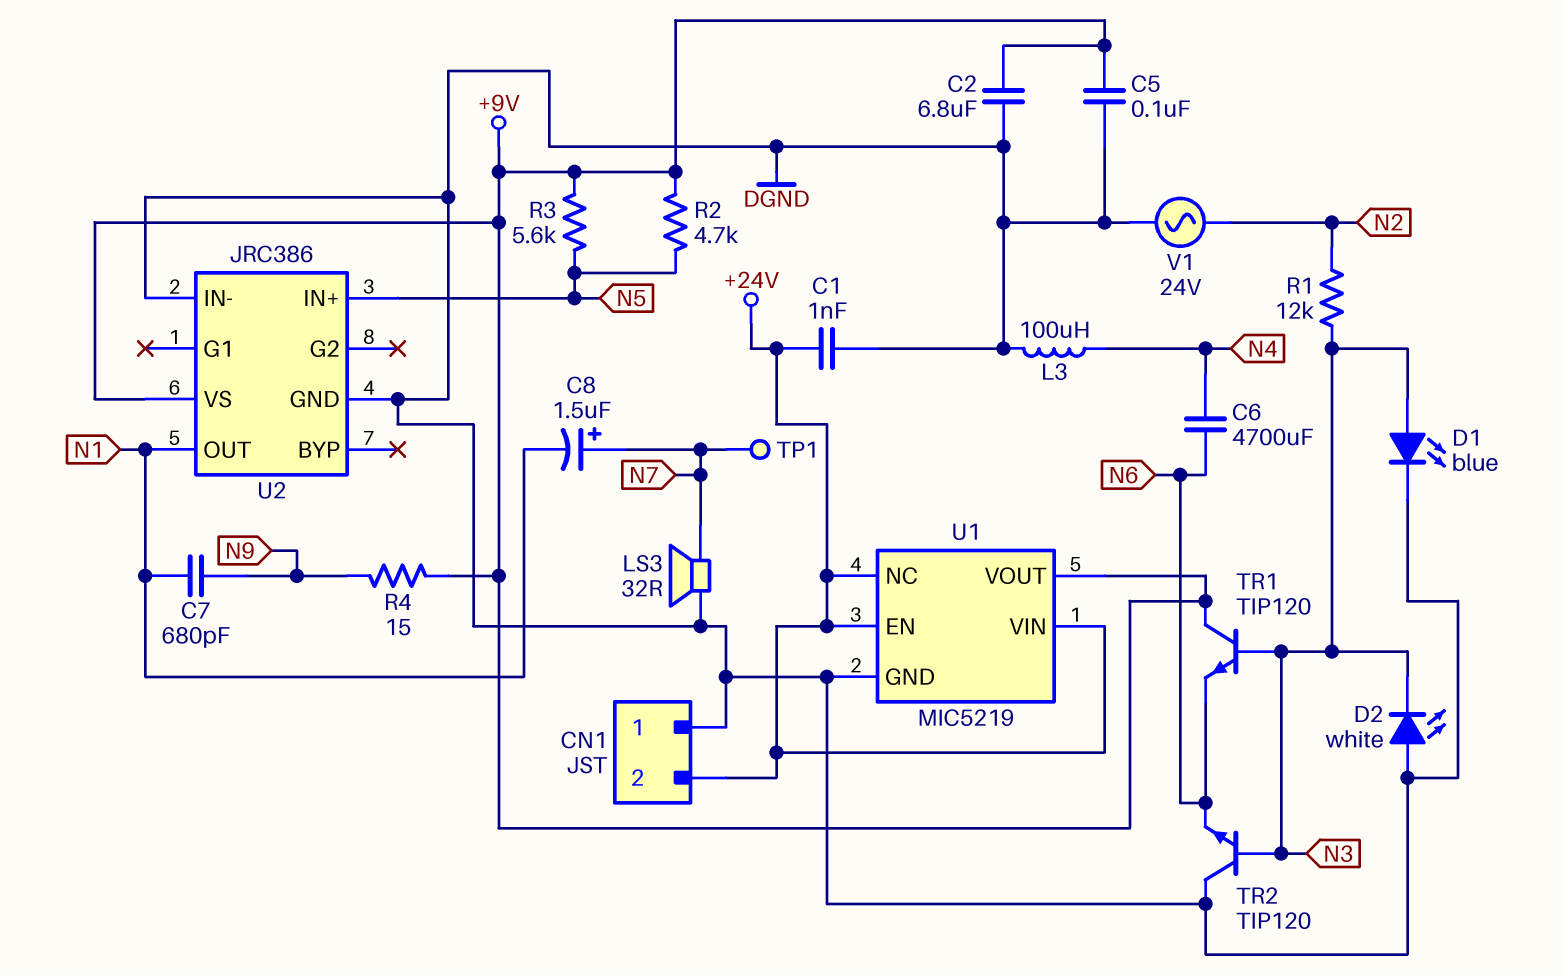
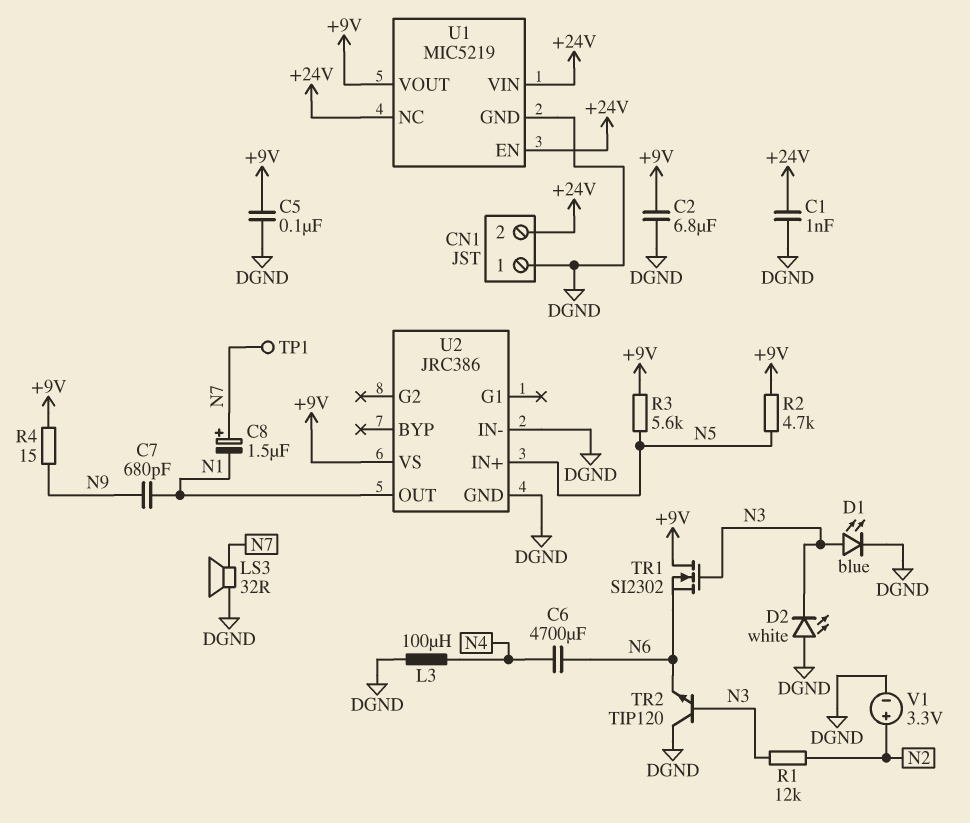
TR1: NPN TIP120 (B N3, C +9V, E N6) -> NMOS SI2302 (G N3, D +9V, S N6)
V1: AC 24V (DGND, N2) -> 3.3V (plus N2, minus DGND)

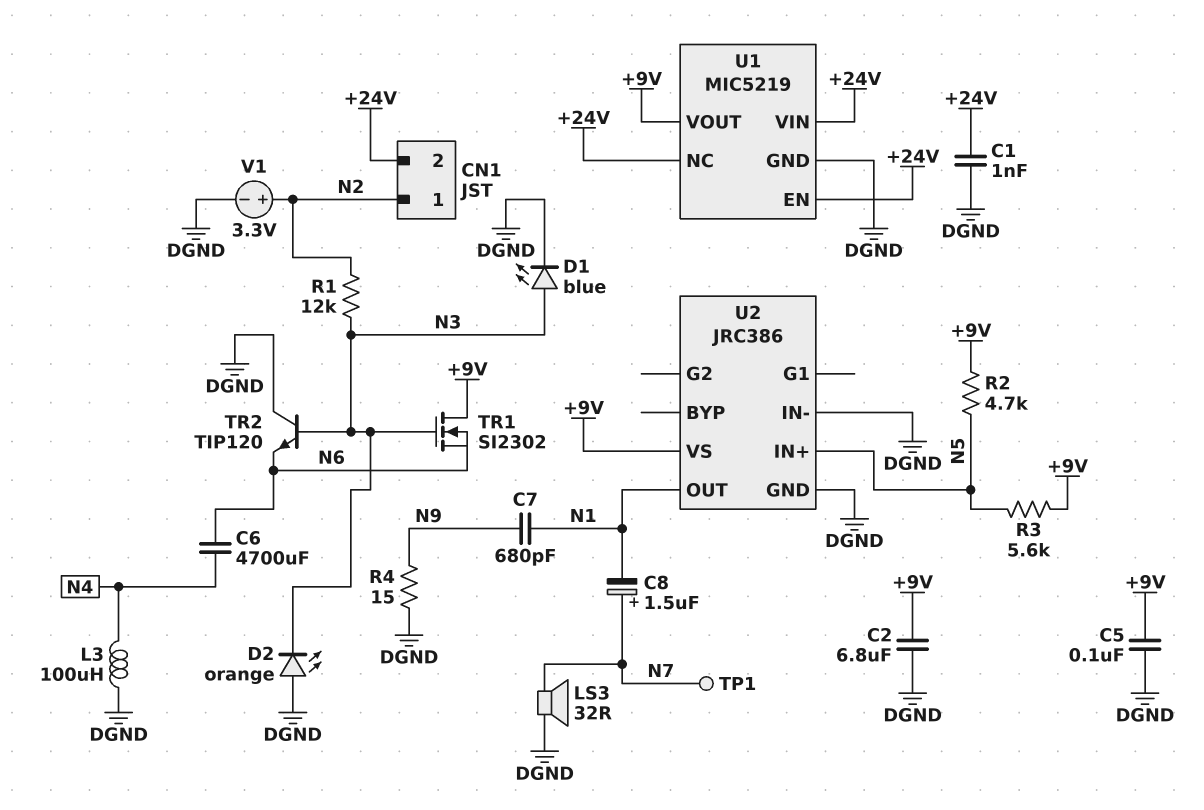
CN1 pin 1: DGND -> N2
D2: LED white (A DGND, K N3) -> LED orange (A DGND, K N3)
R4: 15 (+9V, N9) -> 15 (DGND, N9)

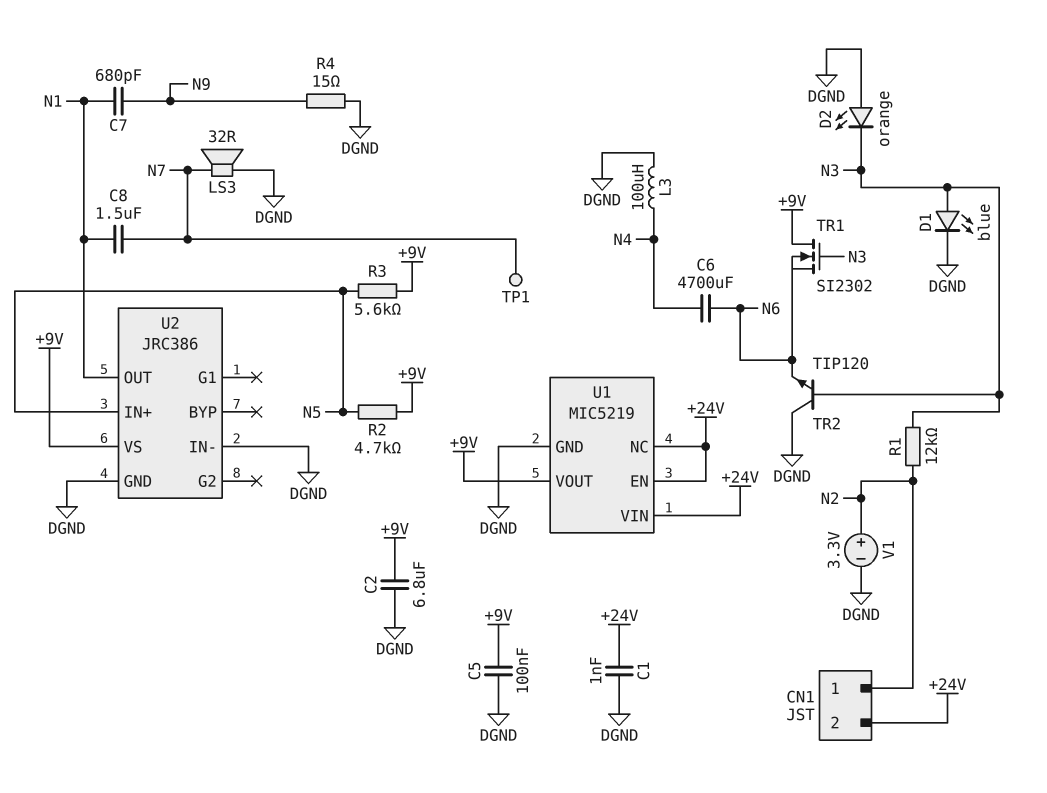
C8: 1.5uF (plus N7, minus N1) -> 1.5uF (N1, N7)

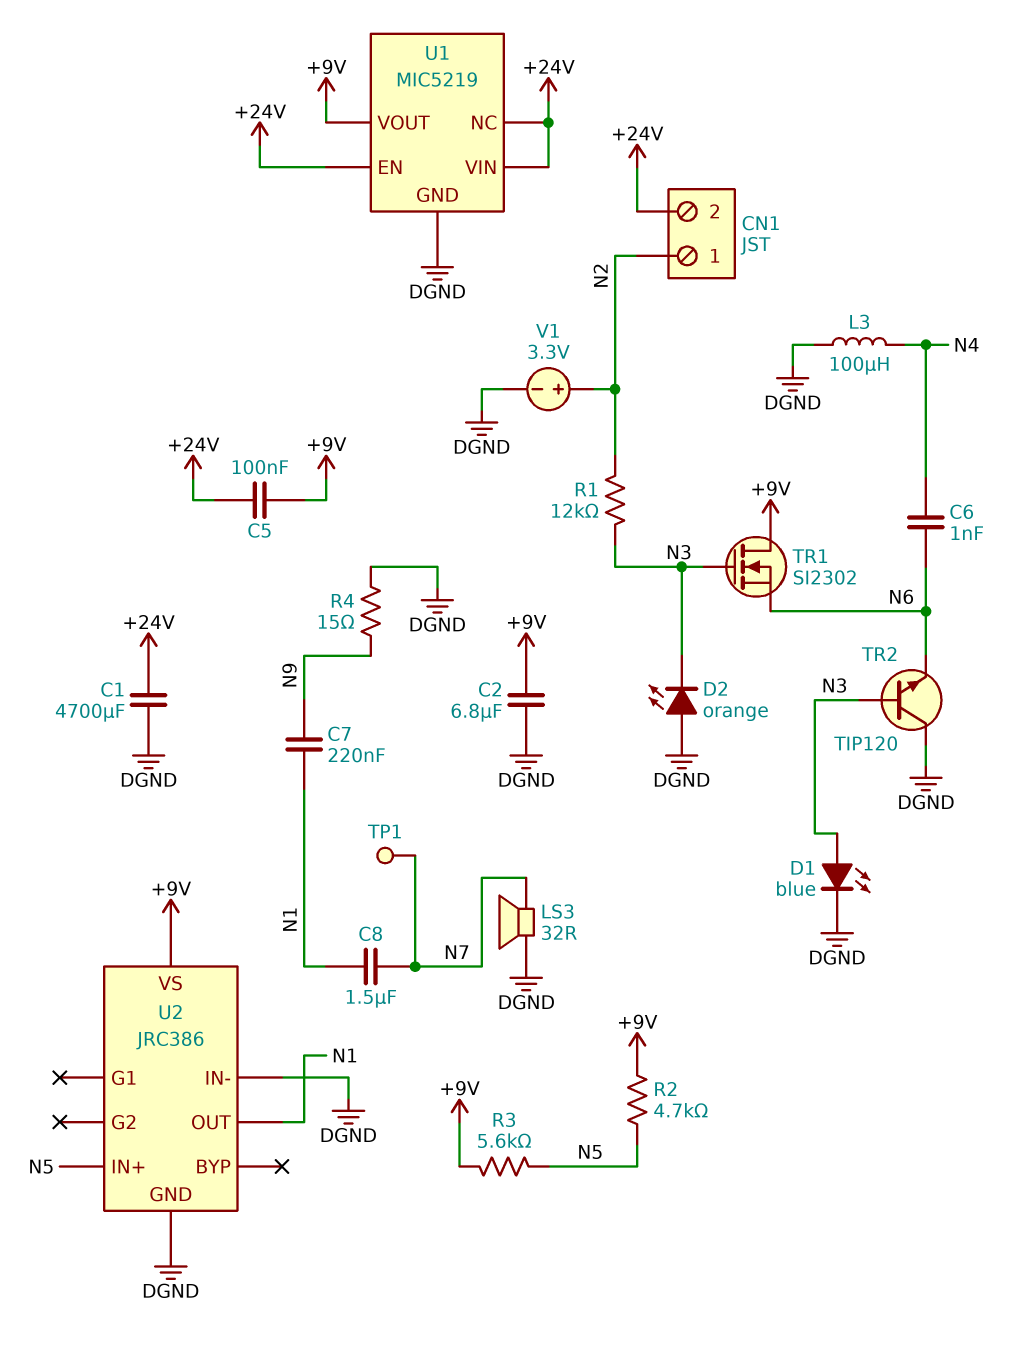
C1: 1nF (+24V, DGND) -> 4700uF (+24V, DGND)
C5: 100nF (+9V, DGND) -> 100nF (+9V, +24V)
C6: 4700uF (N4, N6) -> 1nF (N4, N6)
C7: 680pF (N1, N9) -> 220nF (N1, N9)

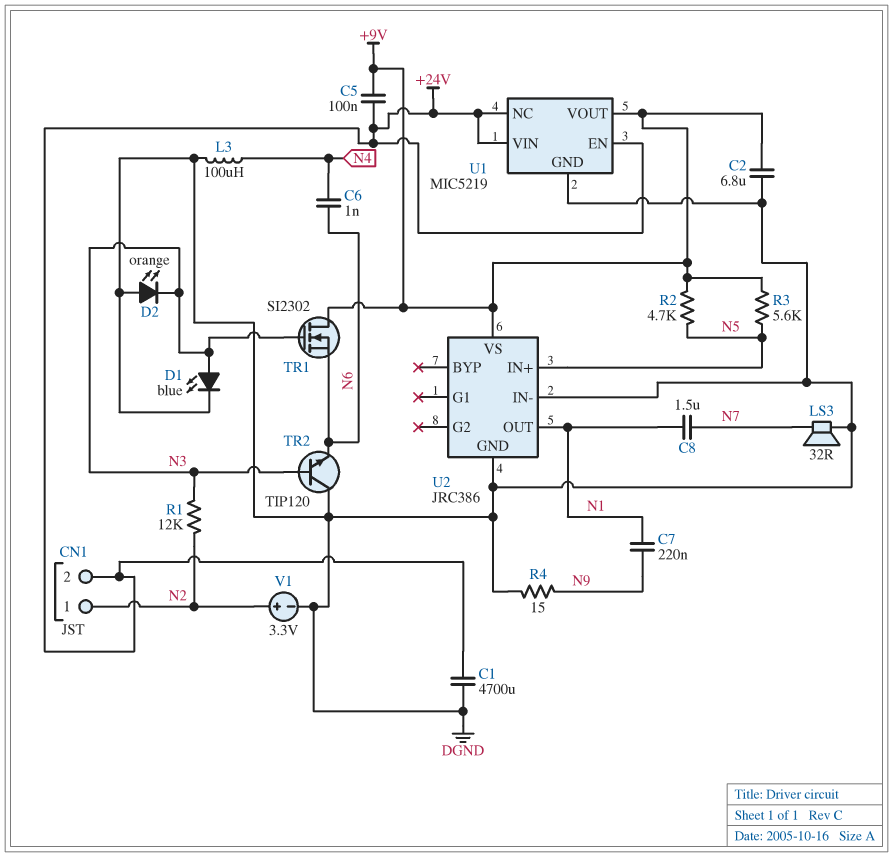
TP1: test point (N7) -> none

